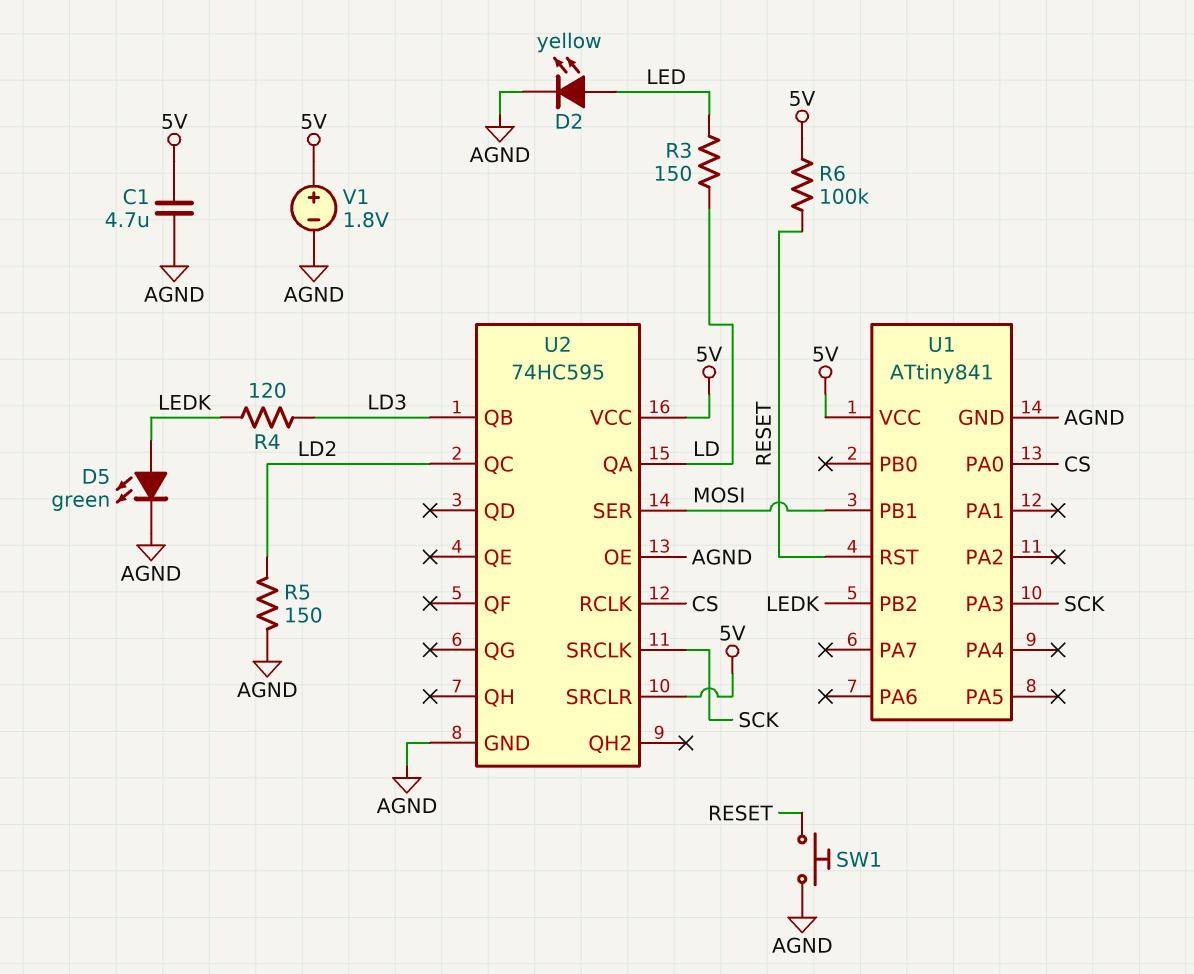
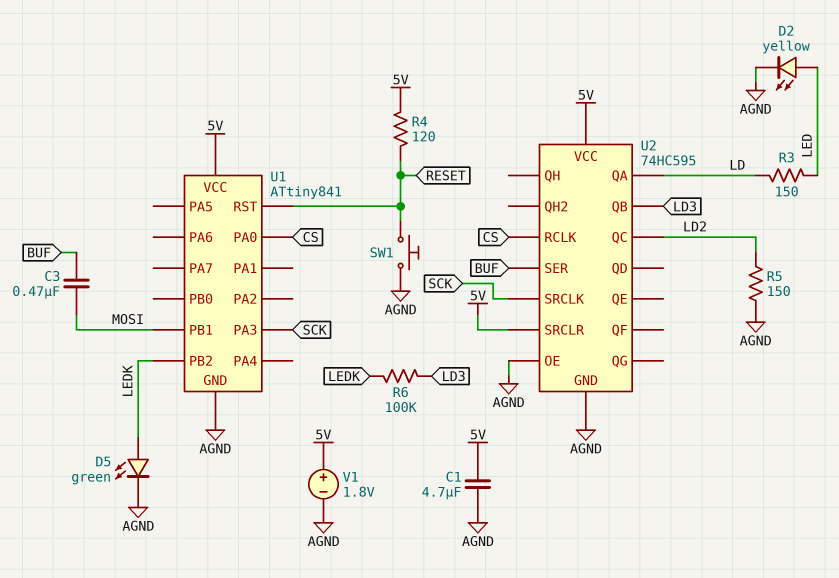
C3: none -> 470nF (BUF, MOSI)
R4: 120 (LD3, LEDK) -> 120 (5V, RESET)
R6: 100k (5V, RESET) -> 100k (LD3, LEDK)
U2 pin SER: MOSI -> BUF

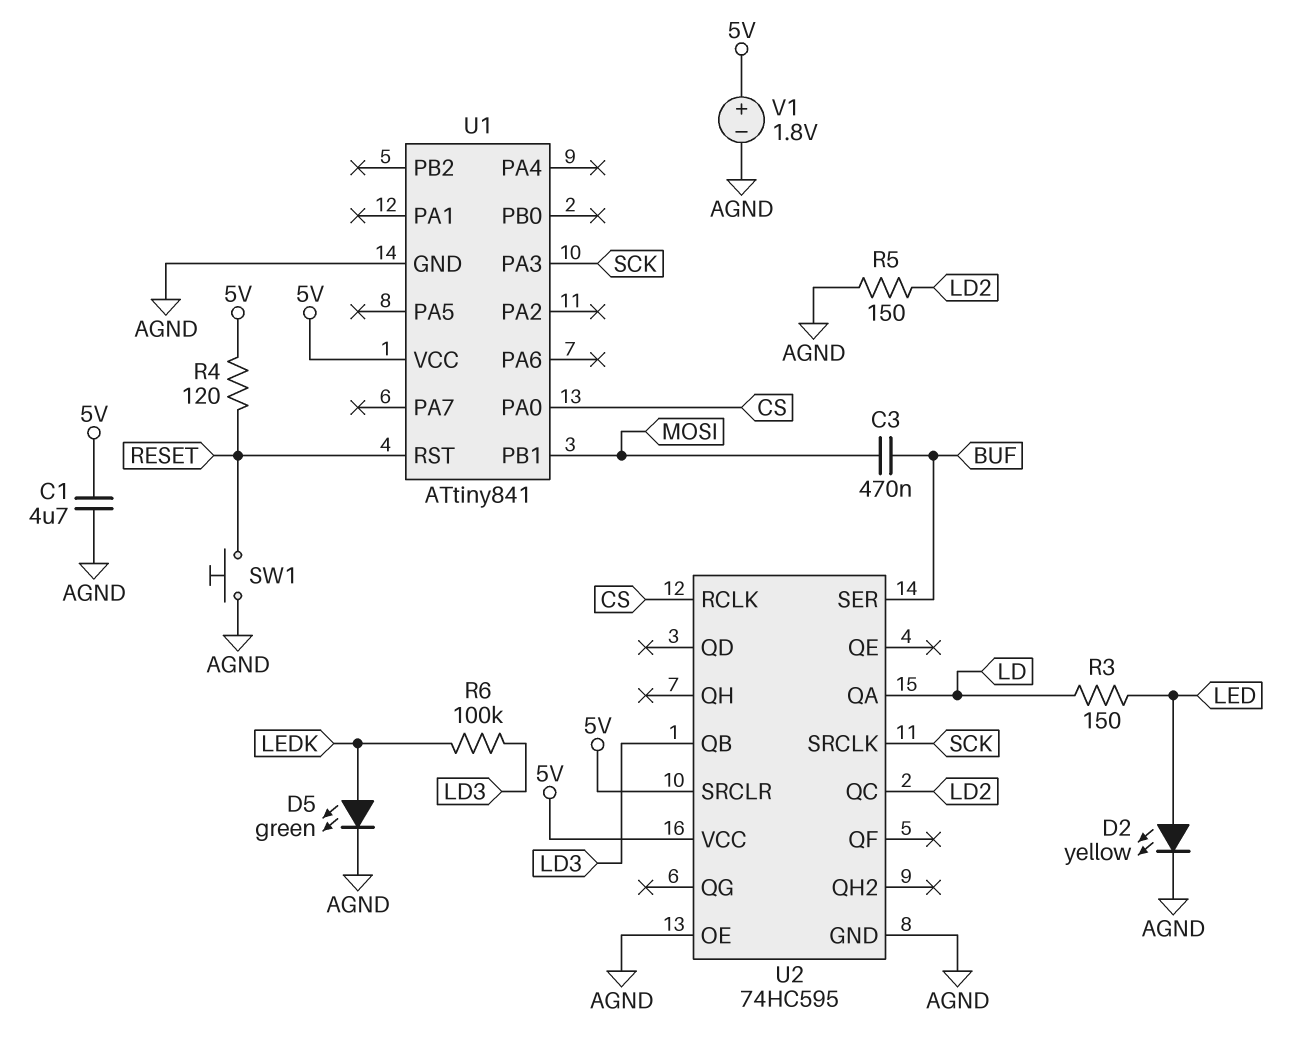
U1 pin PB2: LEDK -> none

